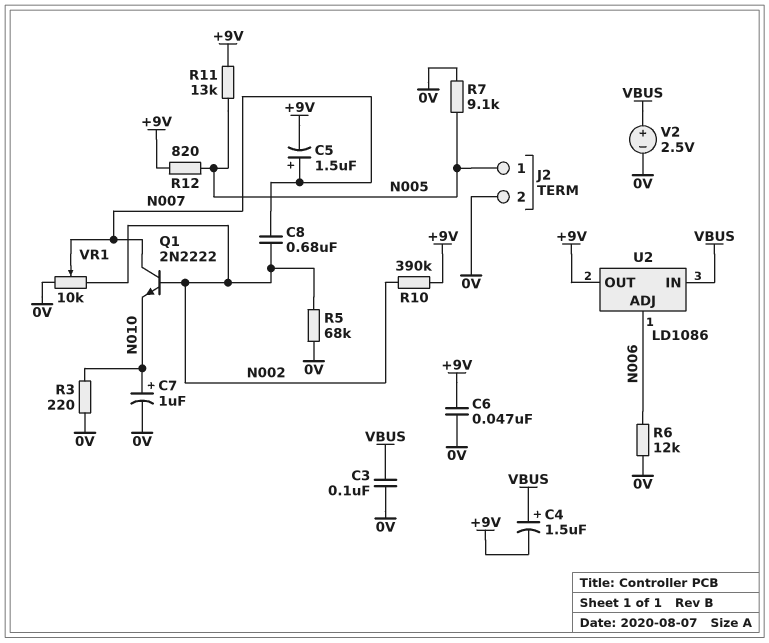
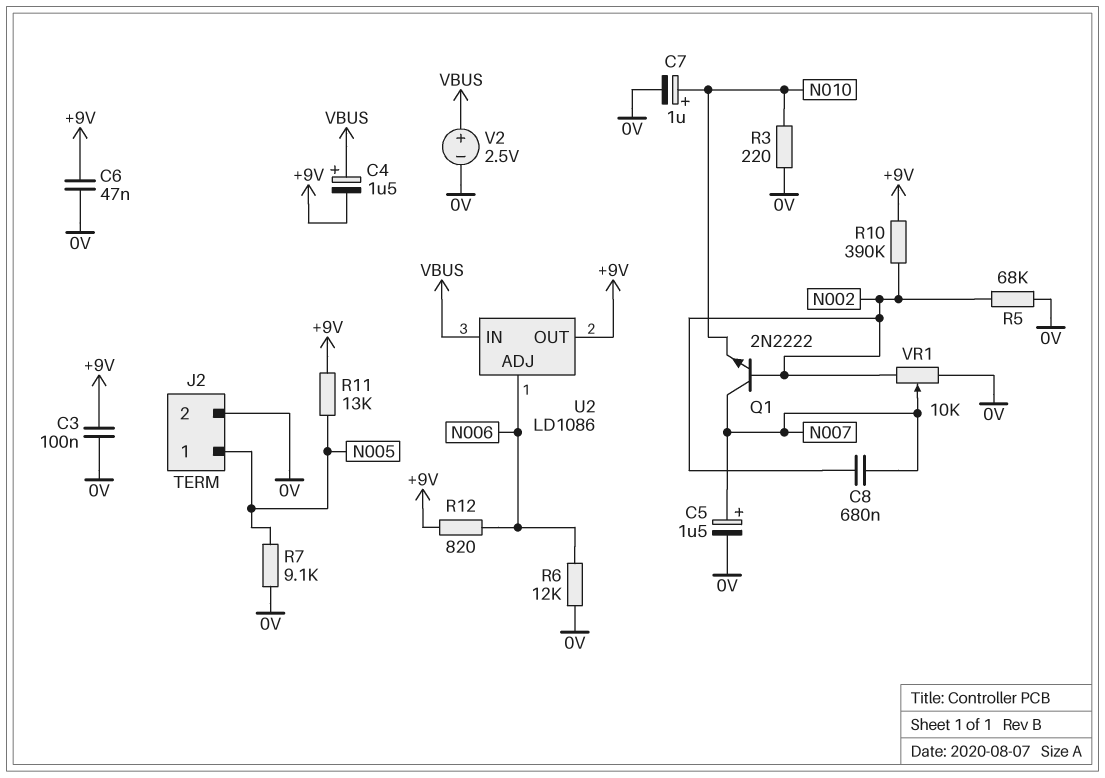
C3: 100nF (0V, VBUS) -> 100nF (+9V, 0V)
C5: 1.5uF (plus N007, minus +9V) -> 1.5uF (plus N007, minus 0V)
R12: 820 (+9V, N005) -> 820 (+9V, N006)

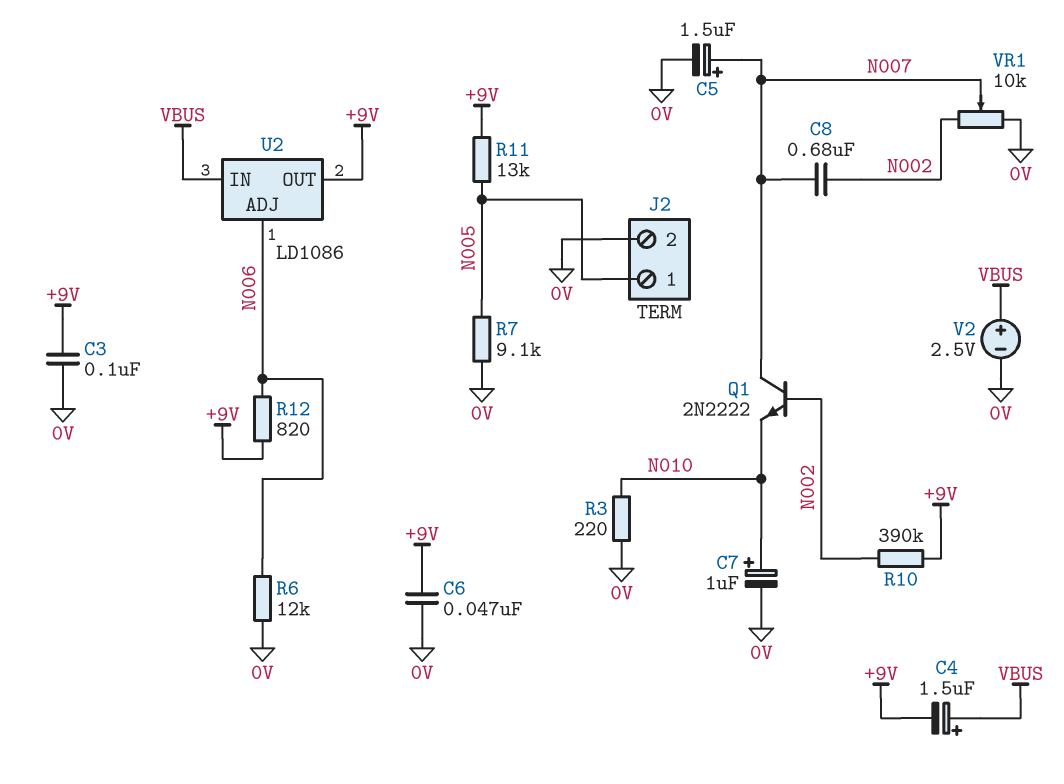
R5: 68k (0V, N002) -> none

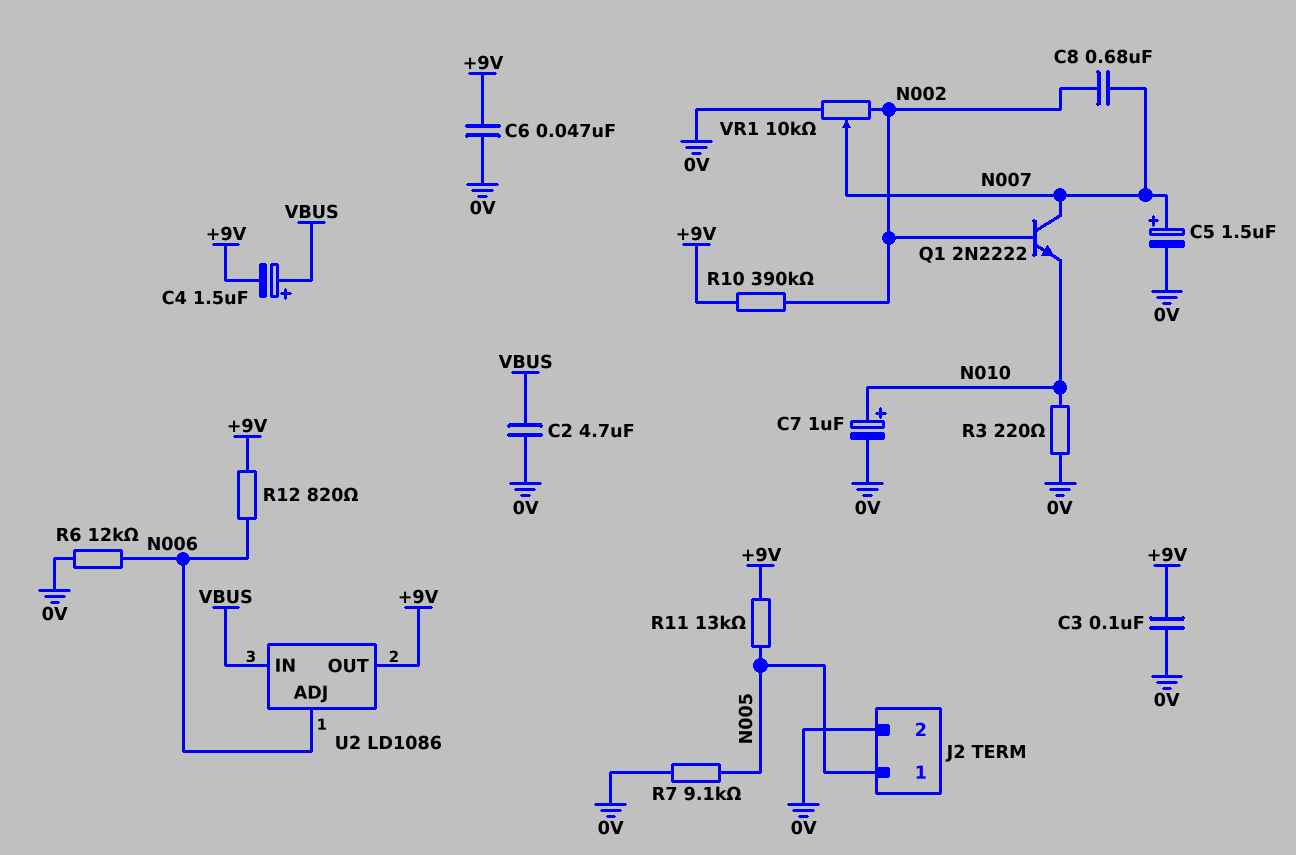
C2: none -> 4.7uF (0V, VBUS)
V2: 2.5V (plus VBUS, minus 0V) -> none

